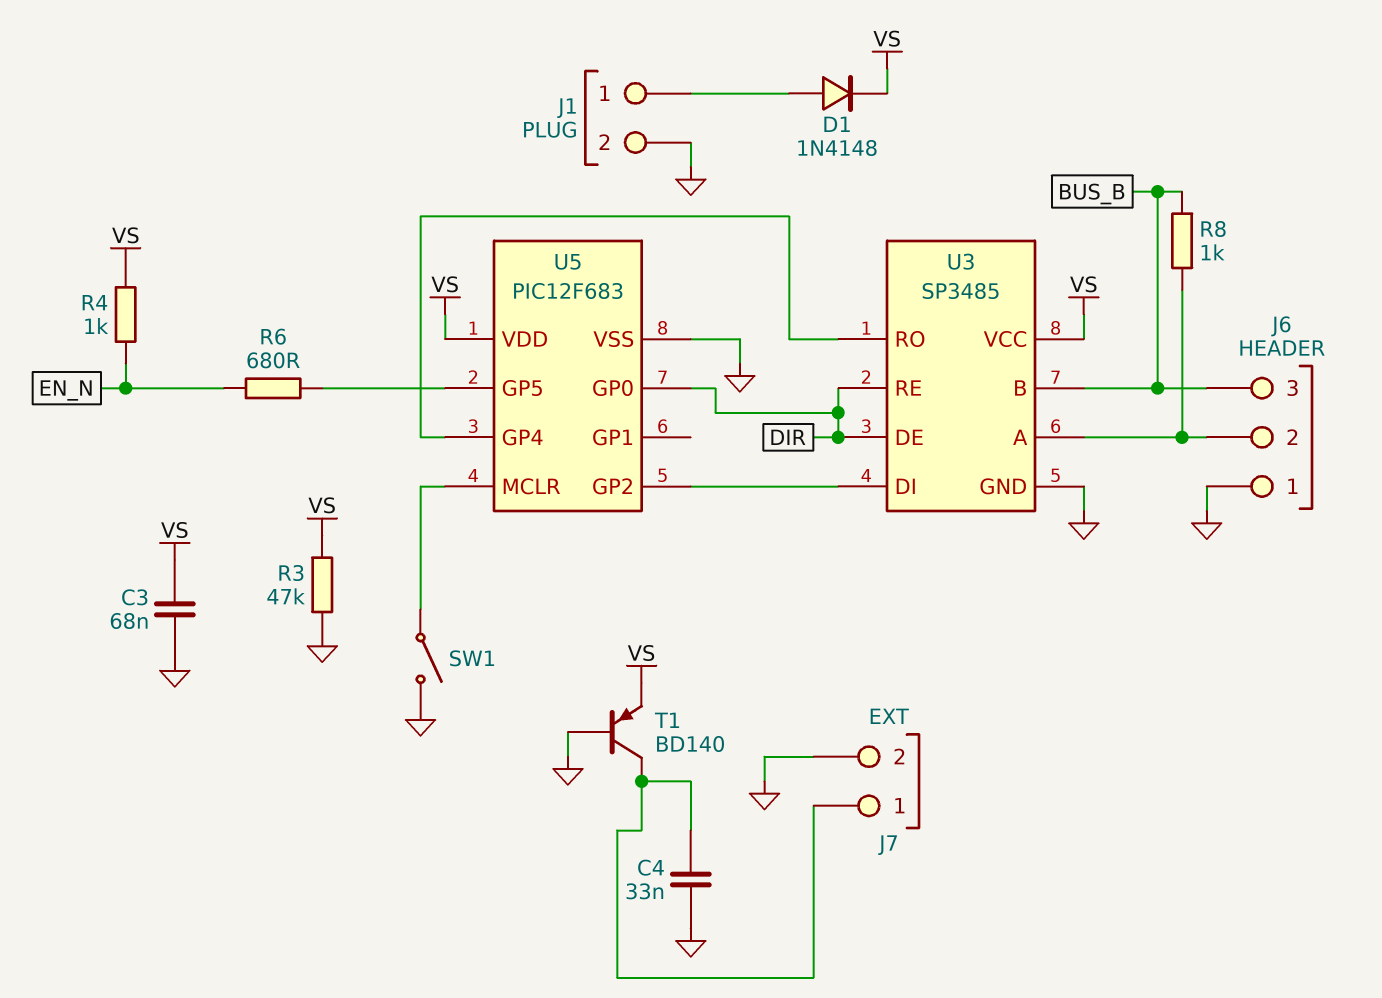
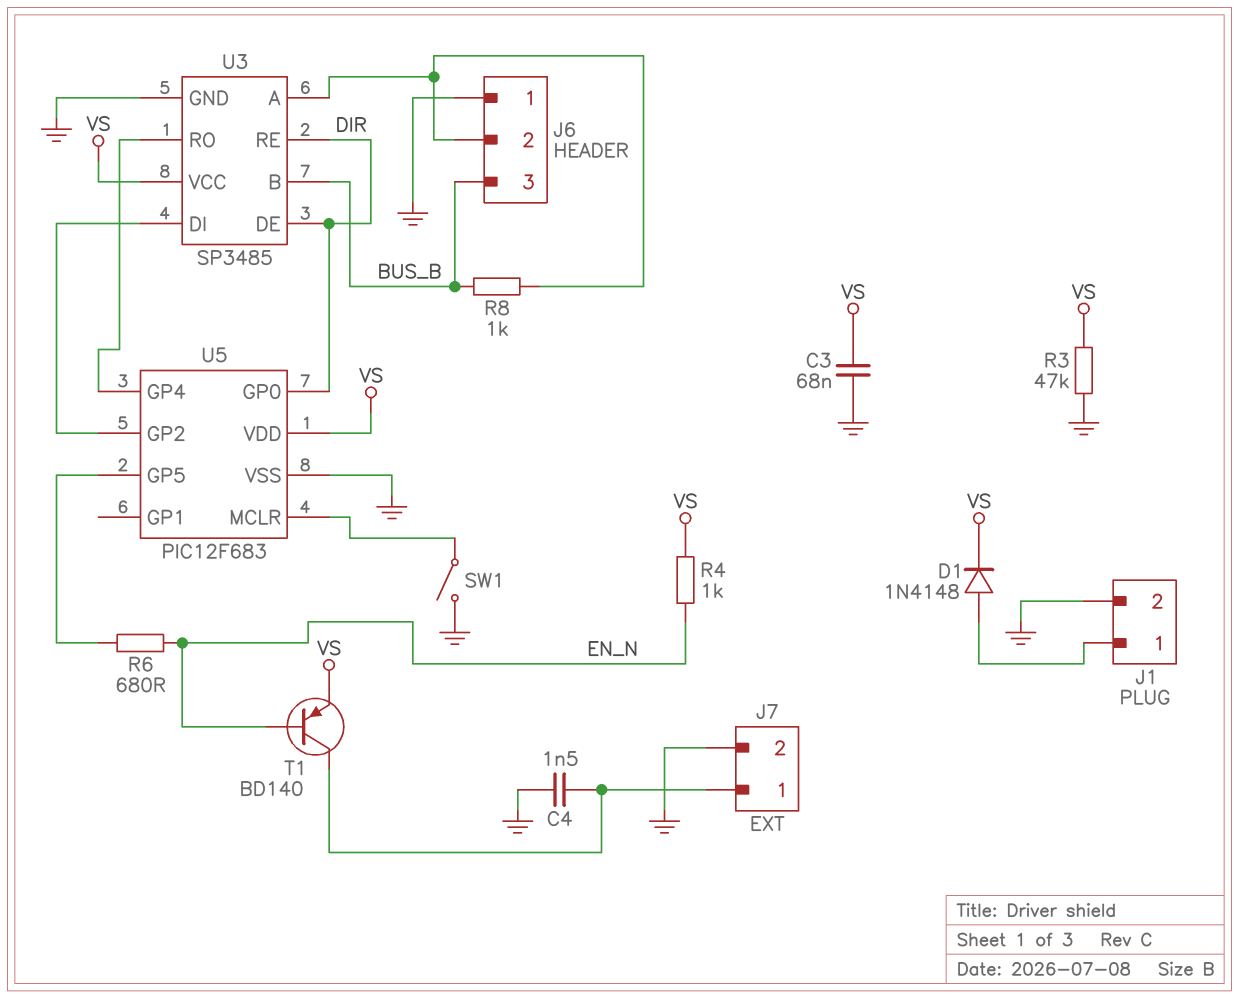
C4: 33nF (GND, J7/1) -> 1.5nF (GND, J7/1)
T1: PNP BD140 (B GND, C J7/1, E VS) -> PNP BD140 (B EN_N, C J7/1, E VS)

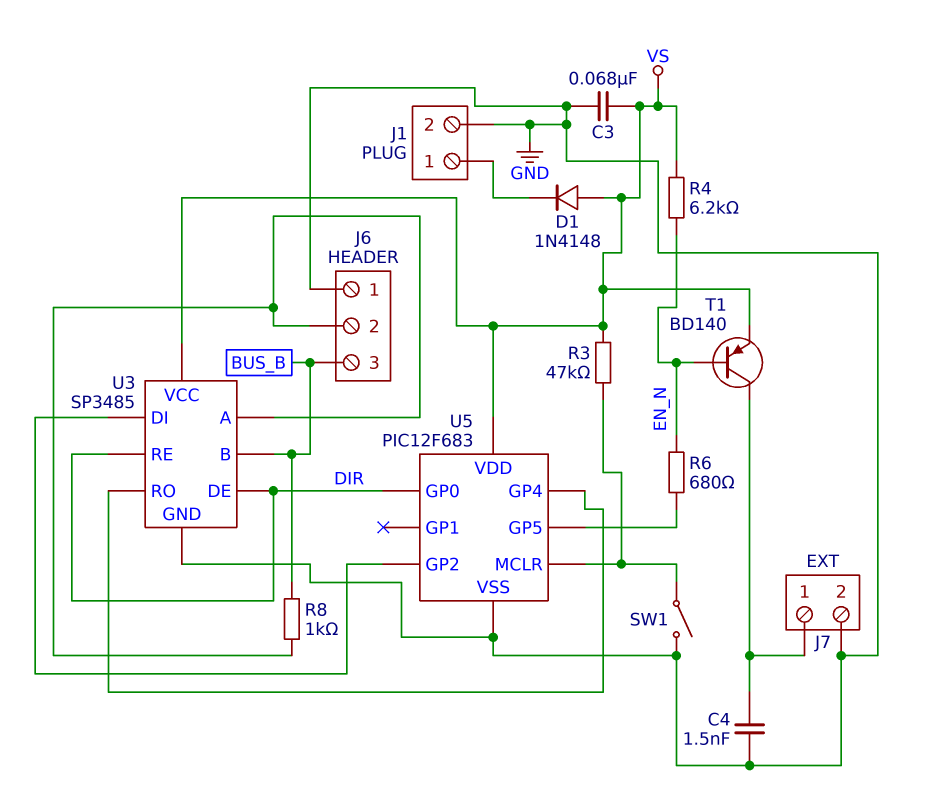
D1: diode 1N4148 (A J1/1, K VS) -> diode 1N4148 (A VS, K J1/1)
R3: 47k (GND, VS) -> 47k (U5/MCLR, VS)
R4: 1k (EN_N, VS) -> 6.2k (EN_N, VS)

